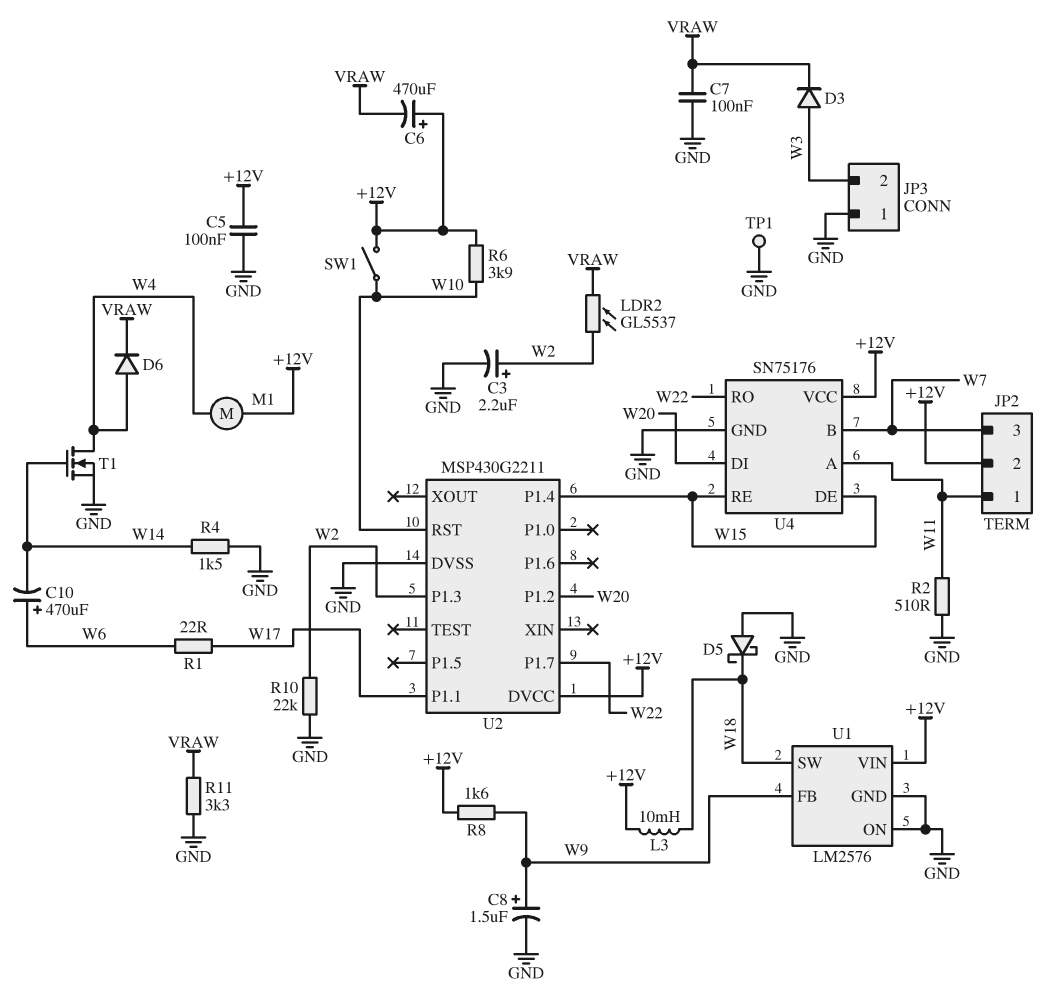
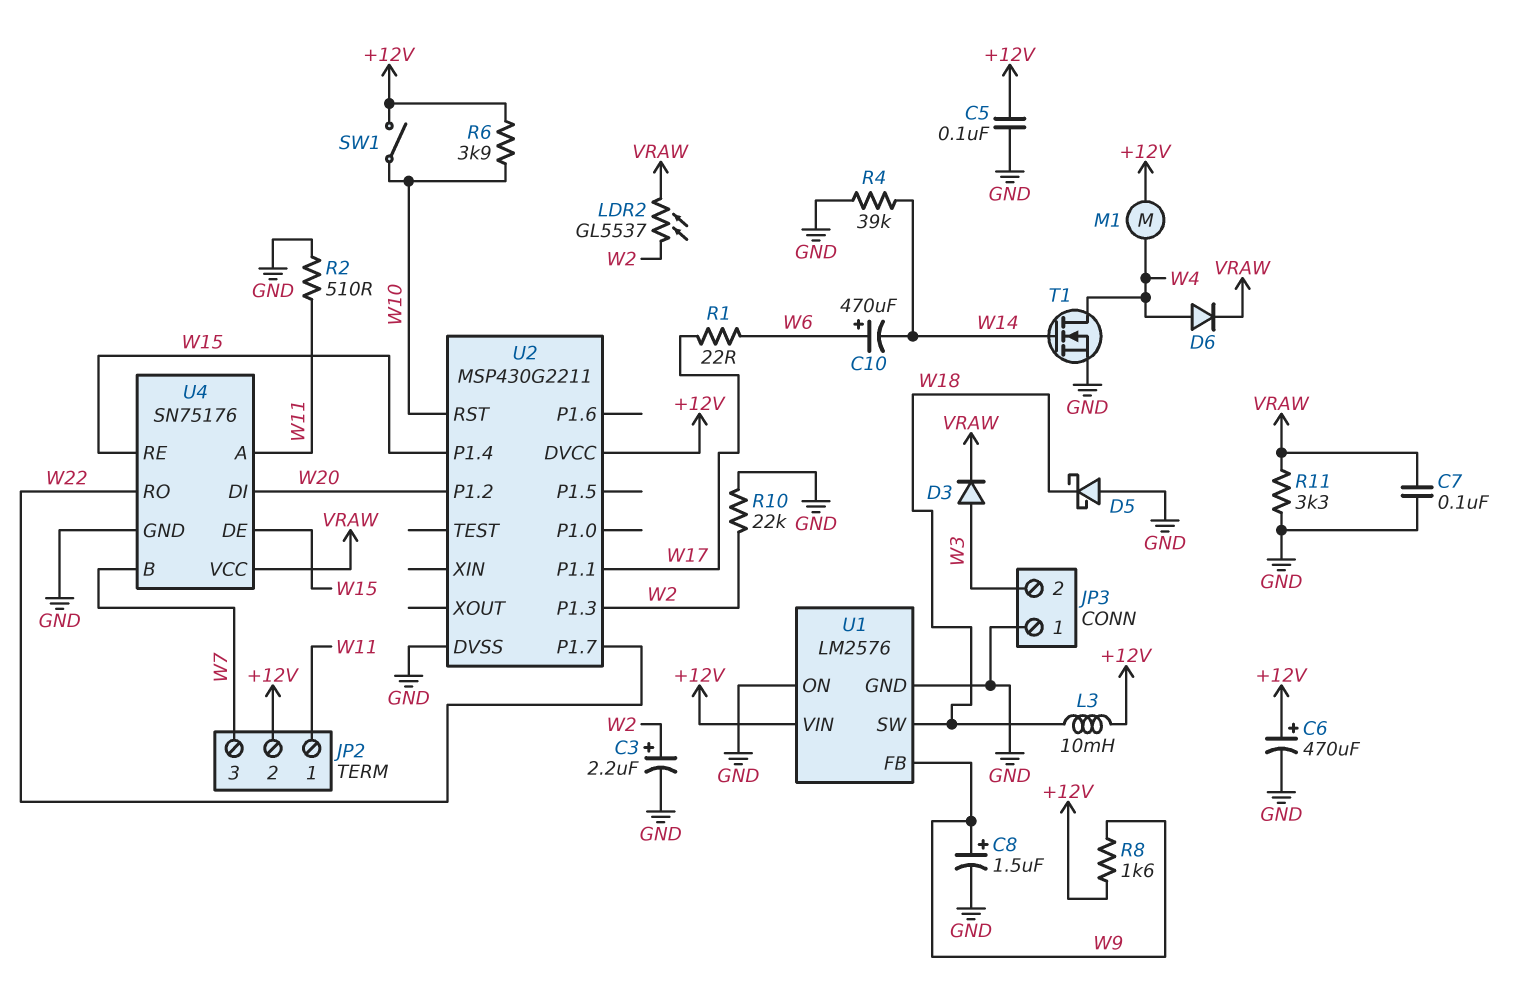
C6: 470uF (plus +12V, minus VRAW) -> 470uF (plus +12V, minus GND)
R4: 1.5k (GND, W14) -> 39k (GND, W14)
TP1: test point (GND) -> none
U4 pin VCC: +12V -> VRAW

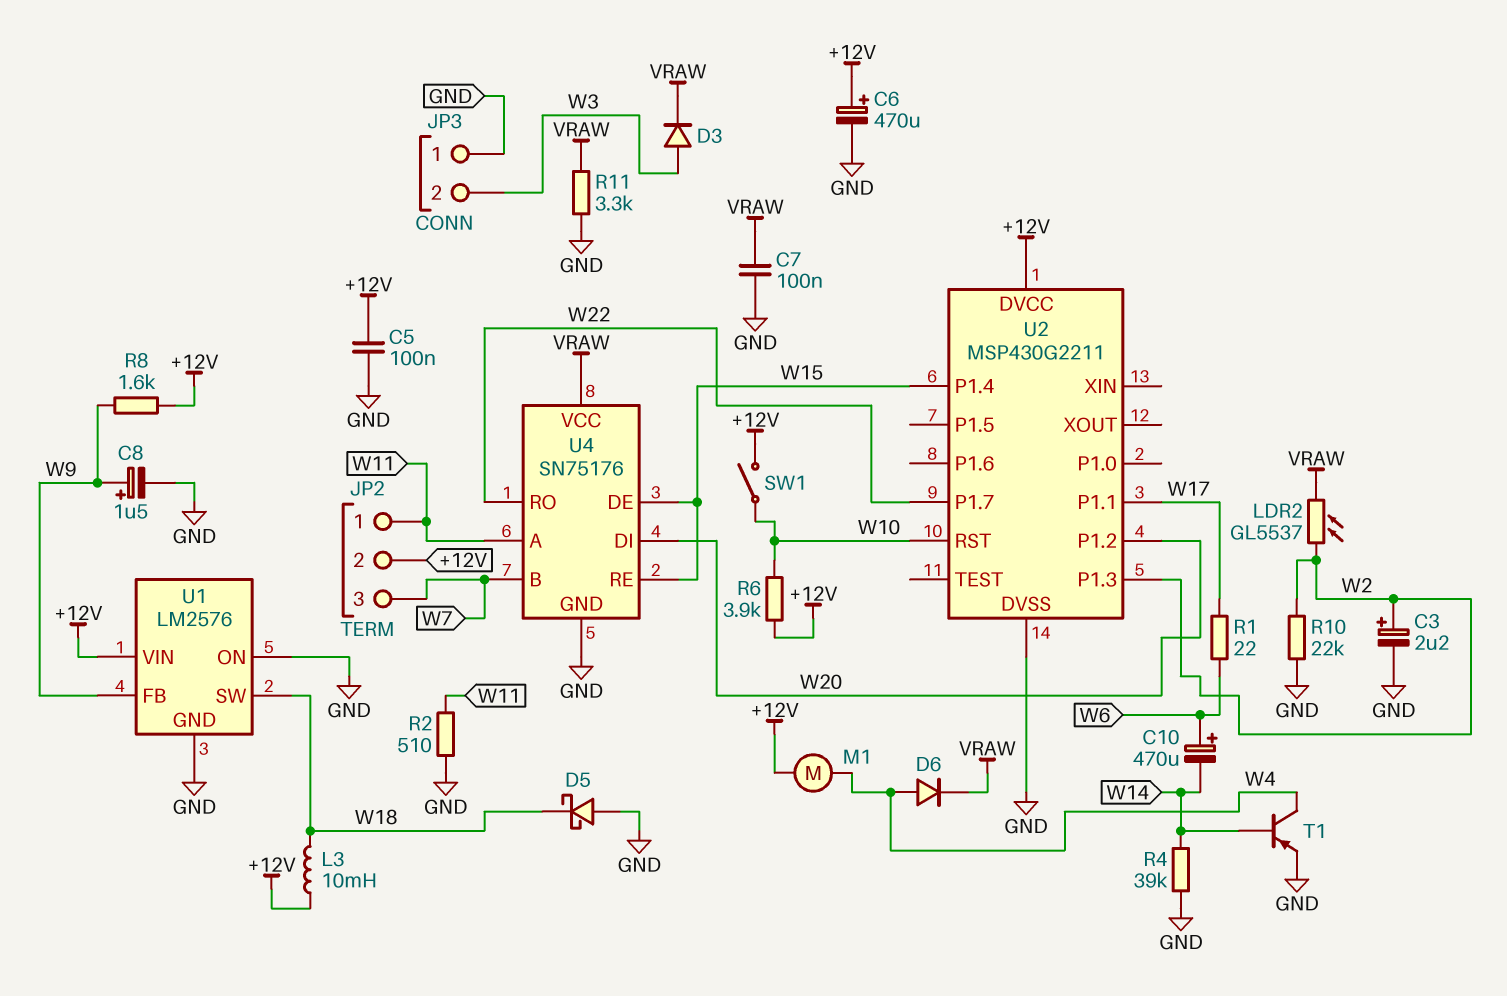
T1: NMOS (G W14, D W4, S GND) -> PNP (B W14, C W4, E GND)

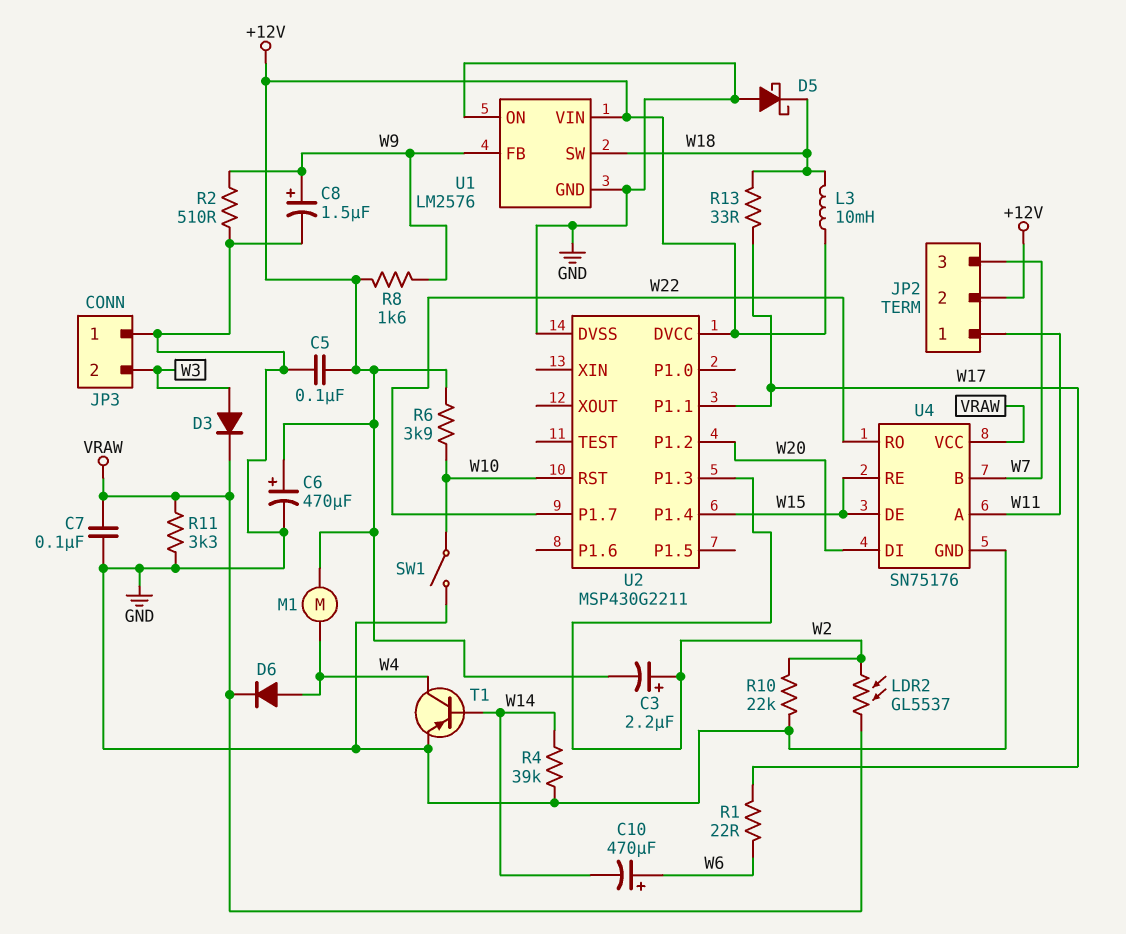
C3: 2.2uF (plus W2, minus GND) -> 2.2uF (plus W2, minus +12V)
R2: 510 (GND, W11) -> 510 (GND, W9)
R13: none -> 33 (W17, W18)
SW1: switch (+12V, W10) -> switch (GND, W10)

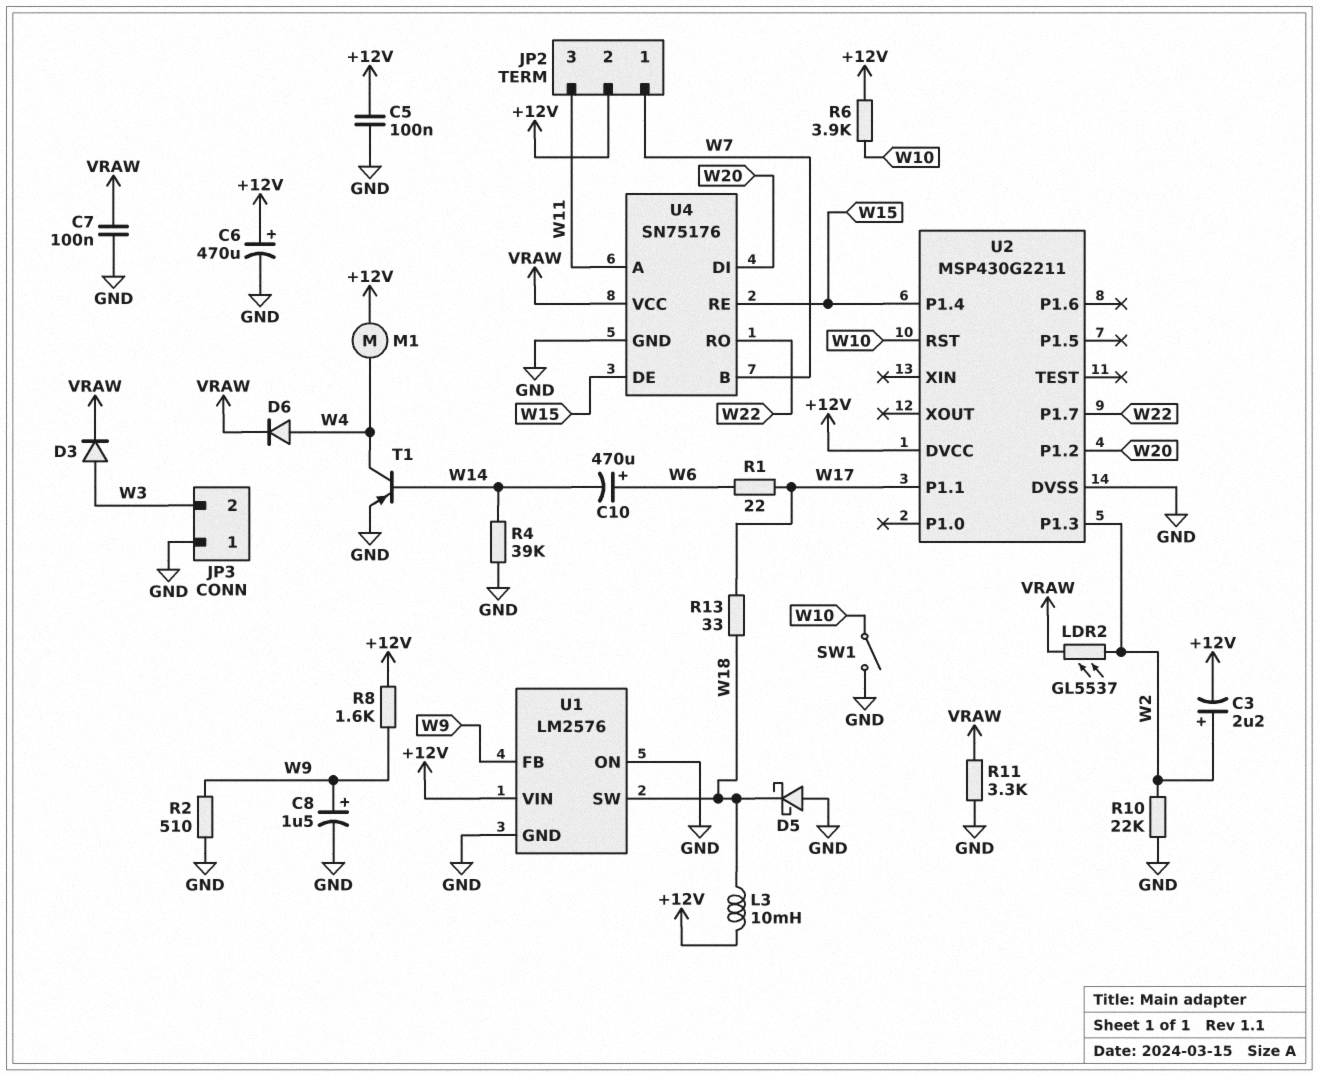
JP2 pin 1: W11 -> W7
JP2 pin 3: W7 -> W11

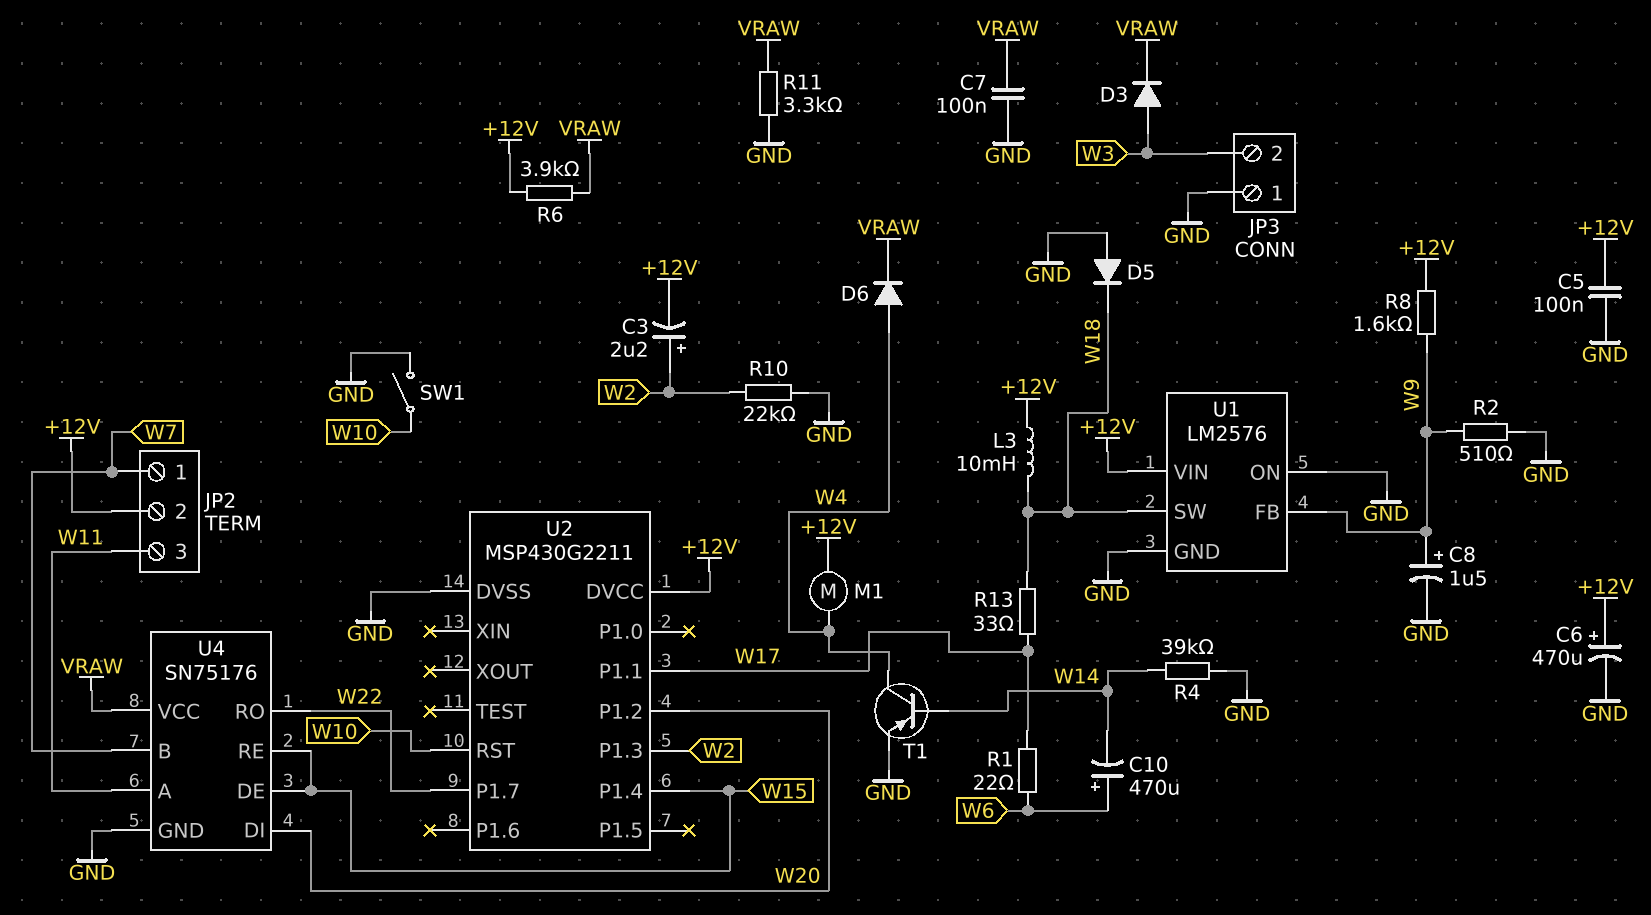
D5: schottky (A GND, K W18) -> diode (A GND, K W18)
LDR2: GL5537 (VRAW, W2) -> none
R6: 3.9k (+12V, W10) -> 3.9k (+12V, VRAW)

